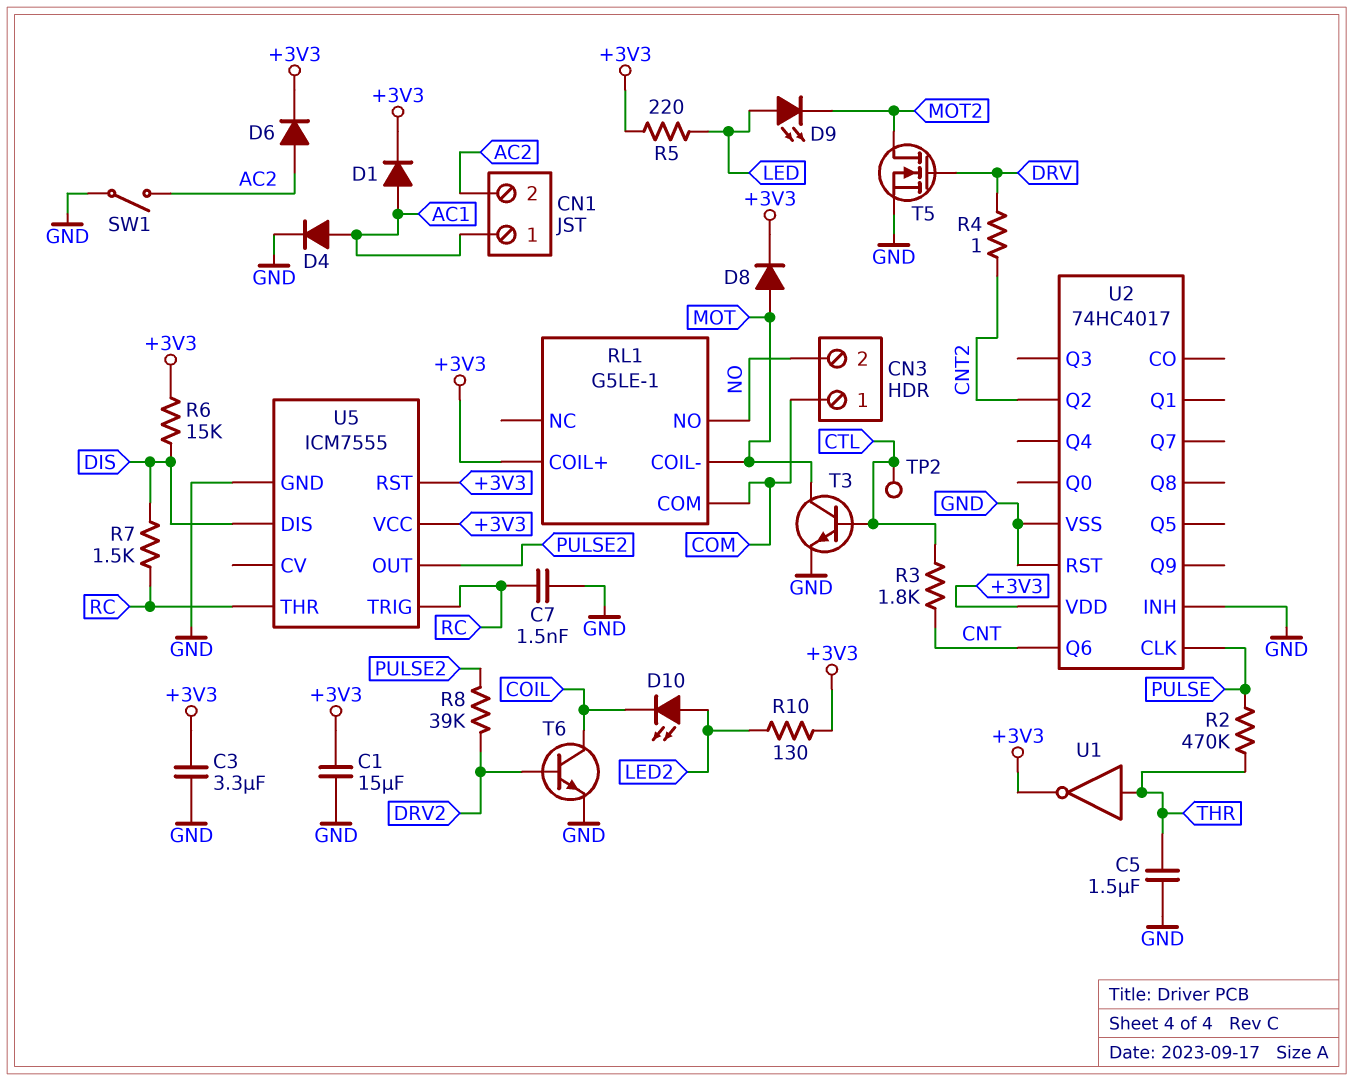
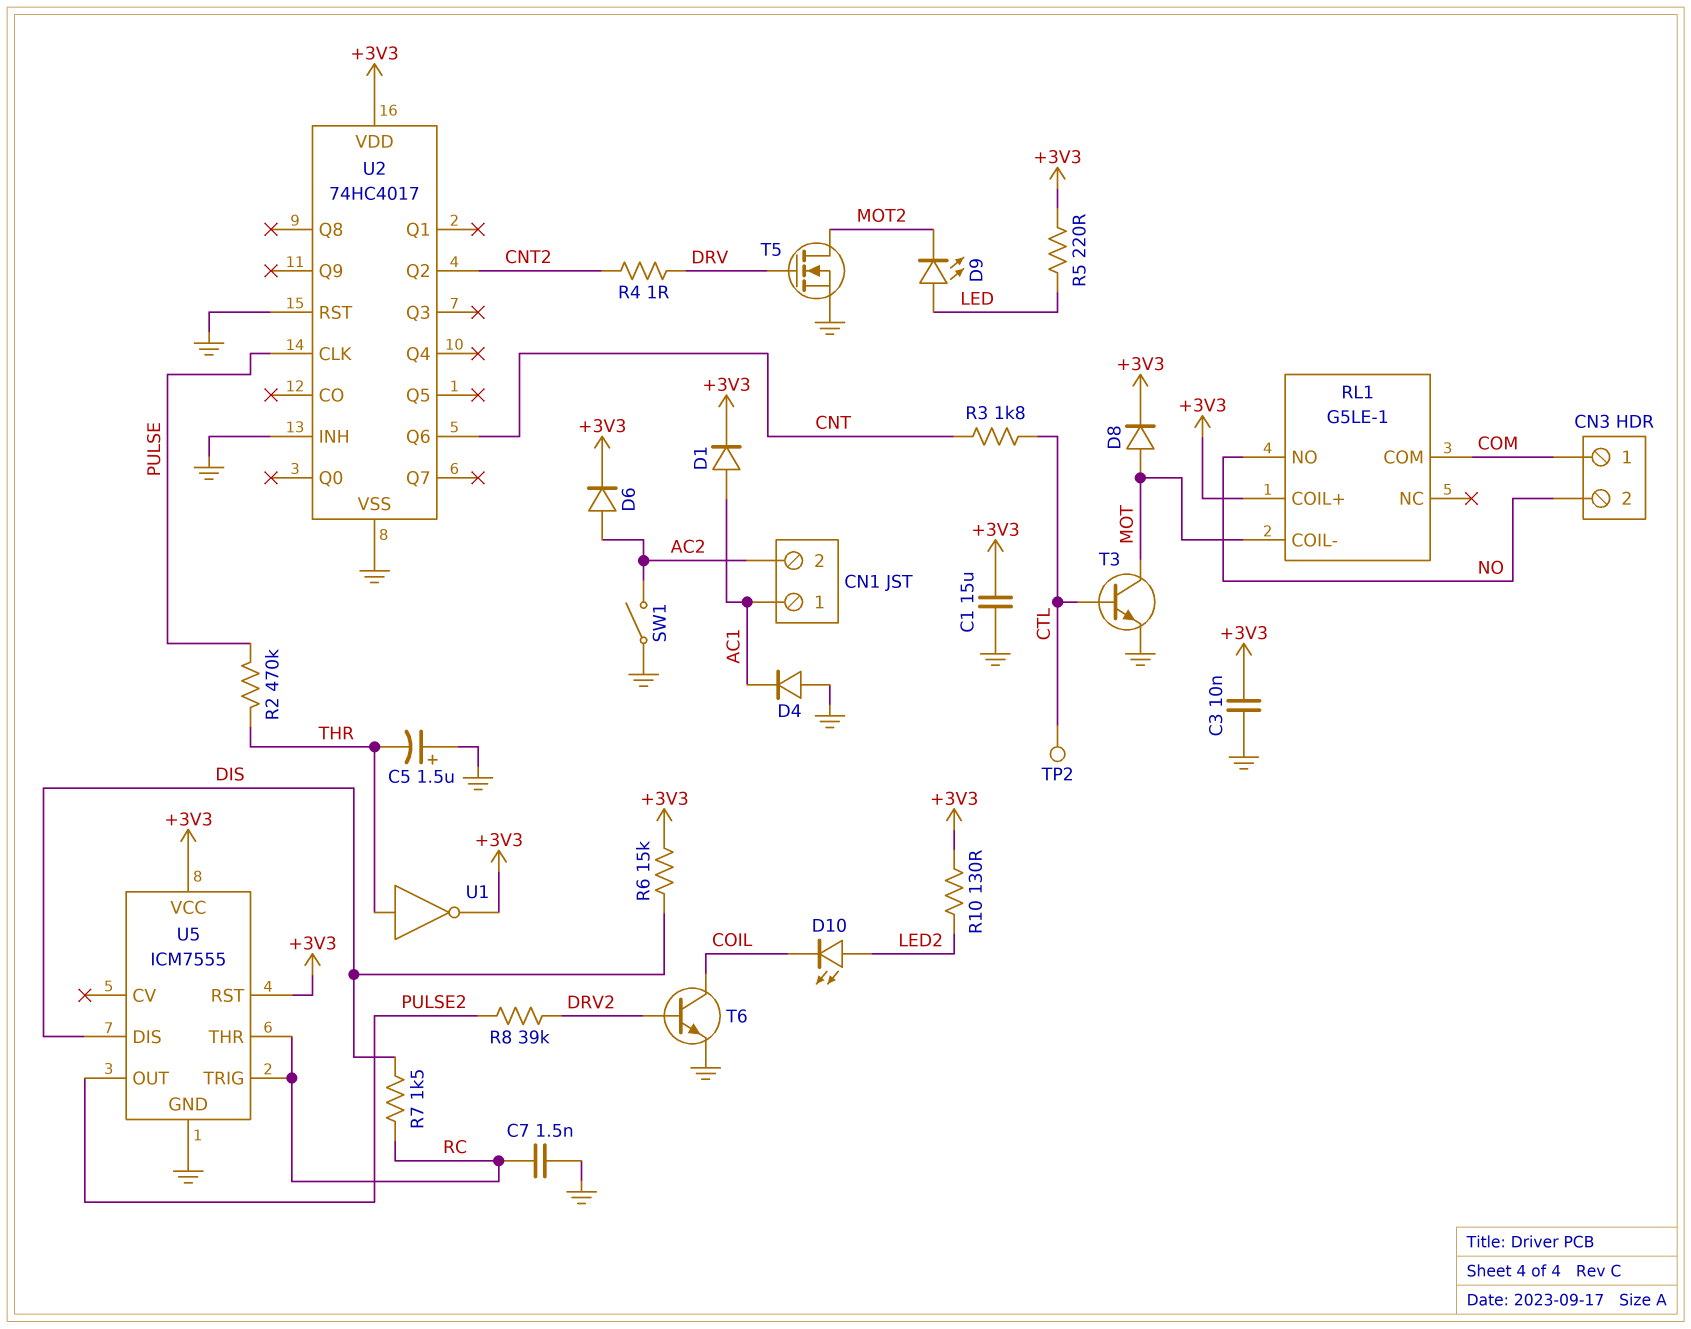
C3: 3.3uF (+3V3, GND) -> 10nF (+3V3, GND)
C5: 1.5uF (GND, THR) -> 1.5uF (plus GND, minus THR)
D4: diode (A AC1, K GND) -> diode (A GND, K AC1)

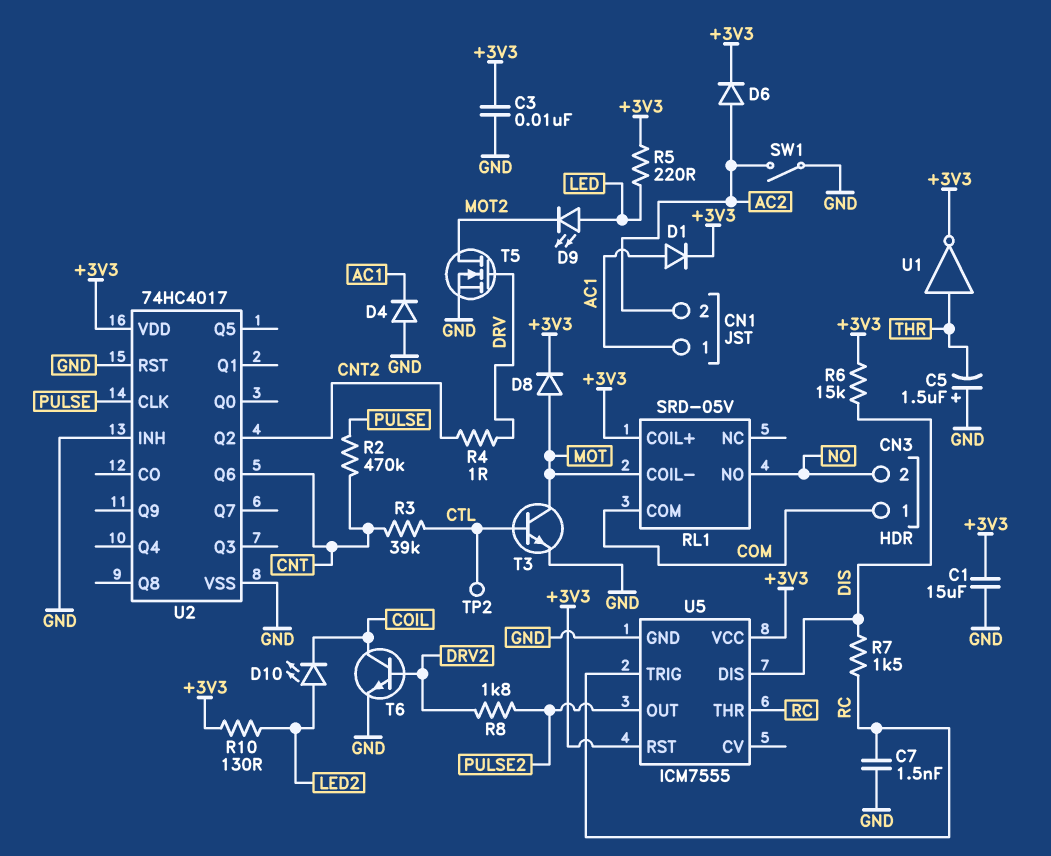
R2: 470k (PULSE, THR) -> 470k (CNT, PULSE)
R3: 1.8k (CNT, CTL) -> 39k (CNT, CTL)
R8: 39k (DRV2, PULSE2) -> 1.8k (DRV2, PULSE2)
RL1: G5LE-1 -> SRD-05V

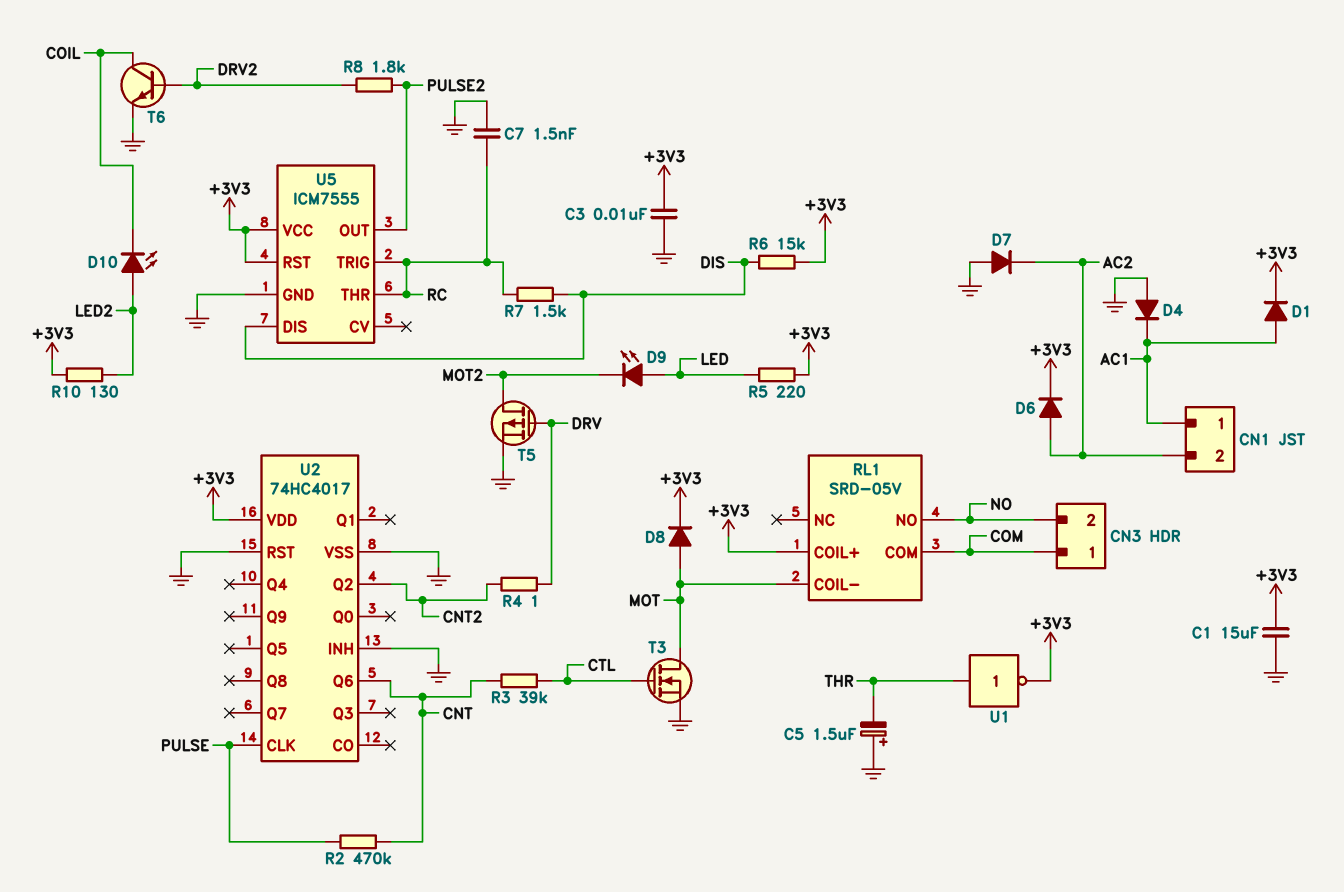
D7: none -> diode (A GND, K AC2)
SW1: switch (AC2, GND) -> none
T3: NPN (B CTL, C MOT, E GND) -> NMOS (G CTL, D MOT, S GND)
T5: NMOS (G DRV, D MOT2, S GND) -> PMOS (G DRV, D MOT2, S GND)
TP2: test point (CTL) -> none

